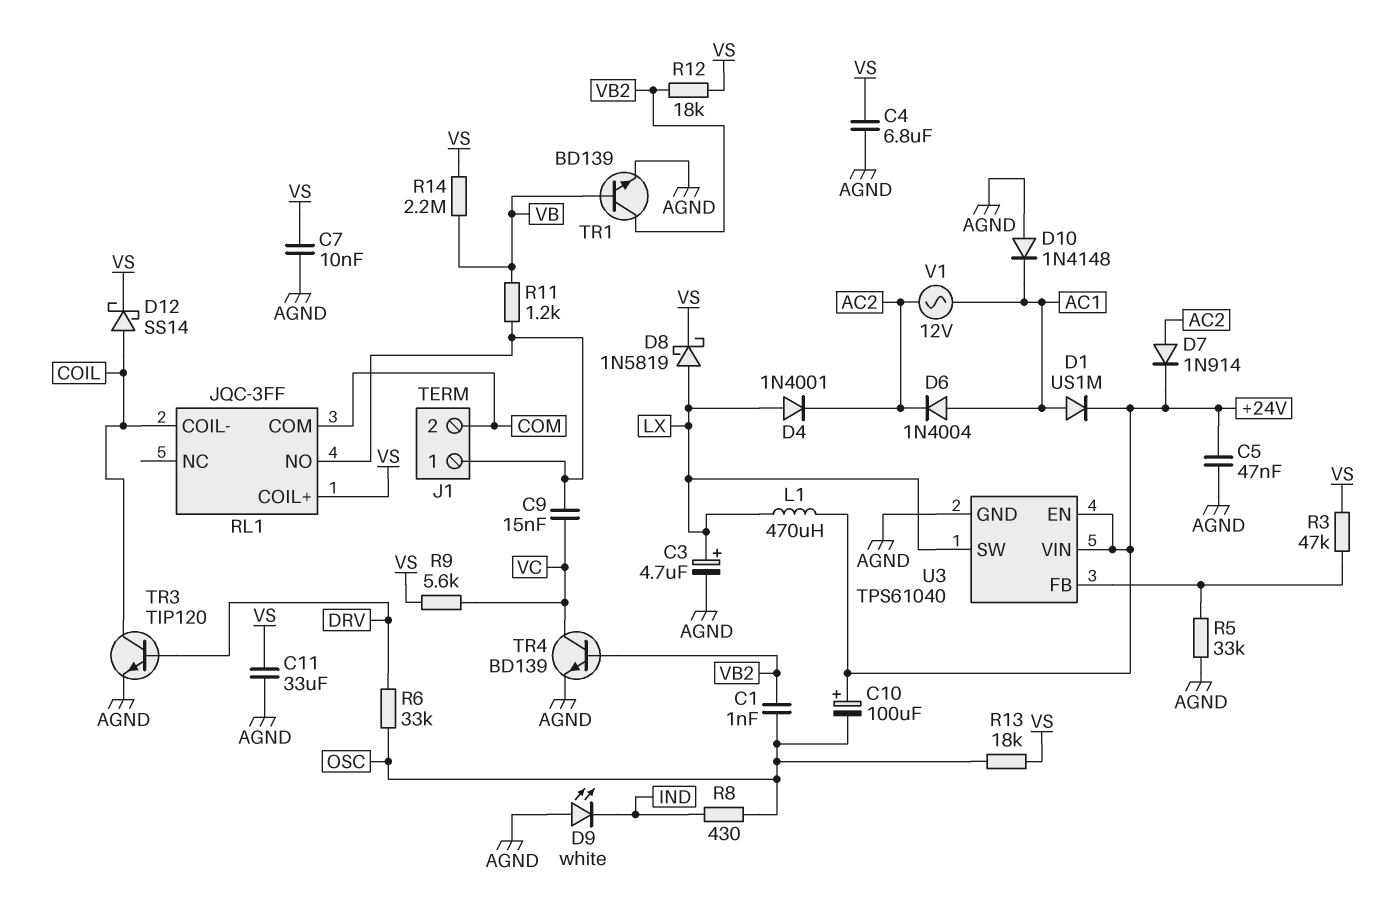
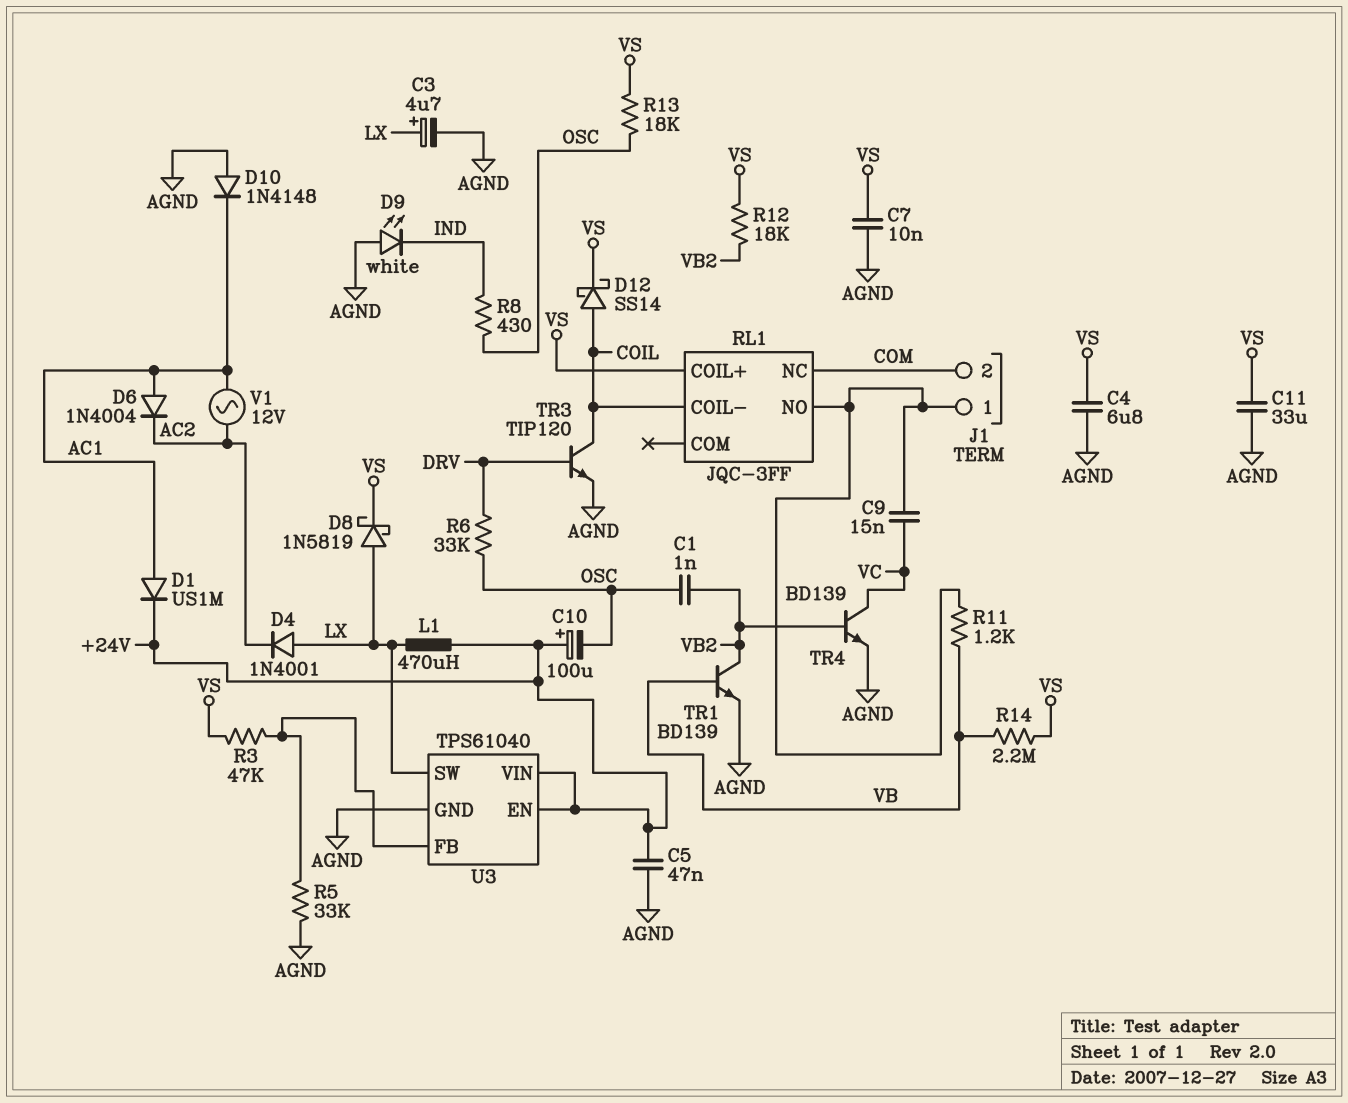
D7: diode 1N914 (A AC2, K +24V) -> none
R9: 5.6k (VC, VS) -> none
RL1 pin COM: COM -> none
RL1 pin NC: none -> COM

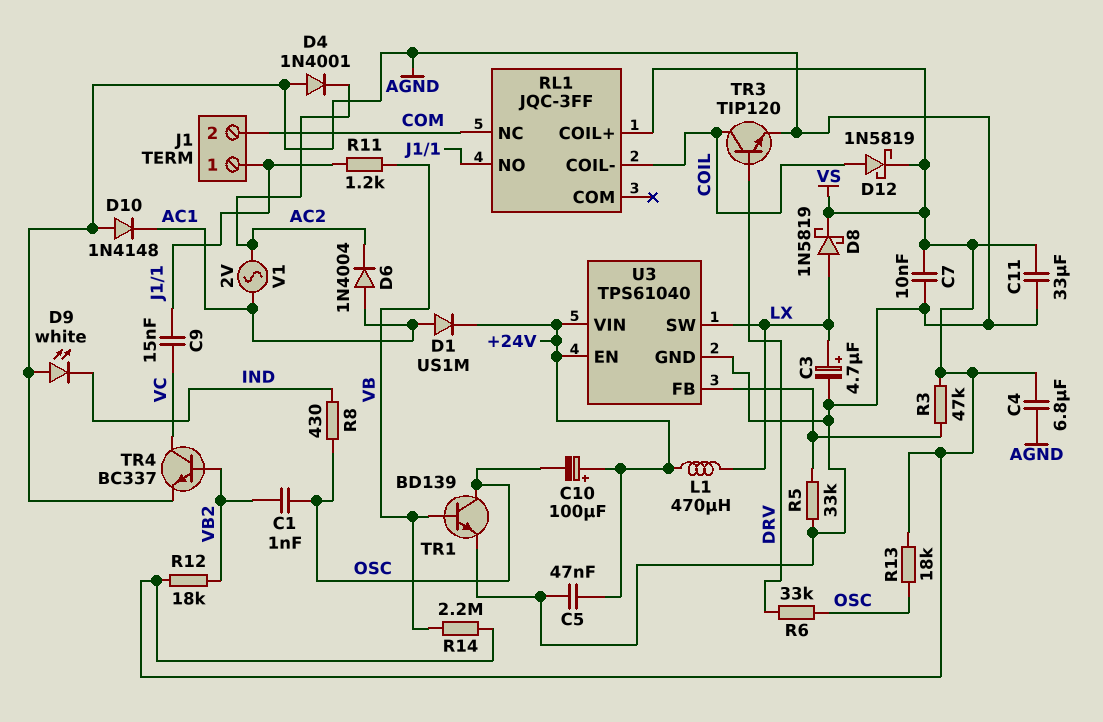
D4: diode 1N4001 (A LX, K AC2) -> diode 1N4001 (A AGND, K AC2)
D12: schottky SS14 (A COIL, K VS) -> schottky 1N5819 (A COIL, K VS)
TR1: NPN BD139 (B VB, C VB2, E AGND) -> NPN BD139 (B VB, C OSC, E AGND)
TR4: NPN BD139 (B VB2, C VC, E AGND) -> NPN BC337 (B VB2, C VC, E AGND)
V1: AC 12V (AC1, AC2) -> AC 2V (AC1, AC2)

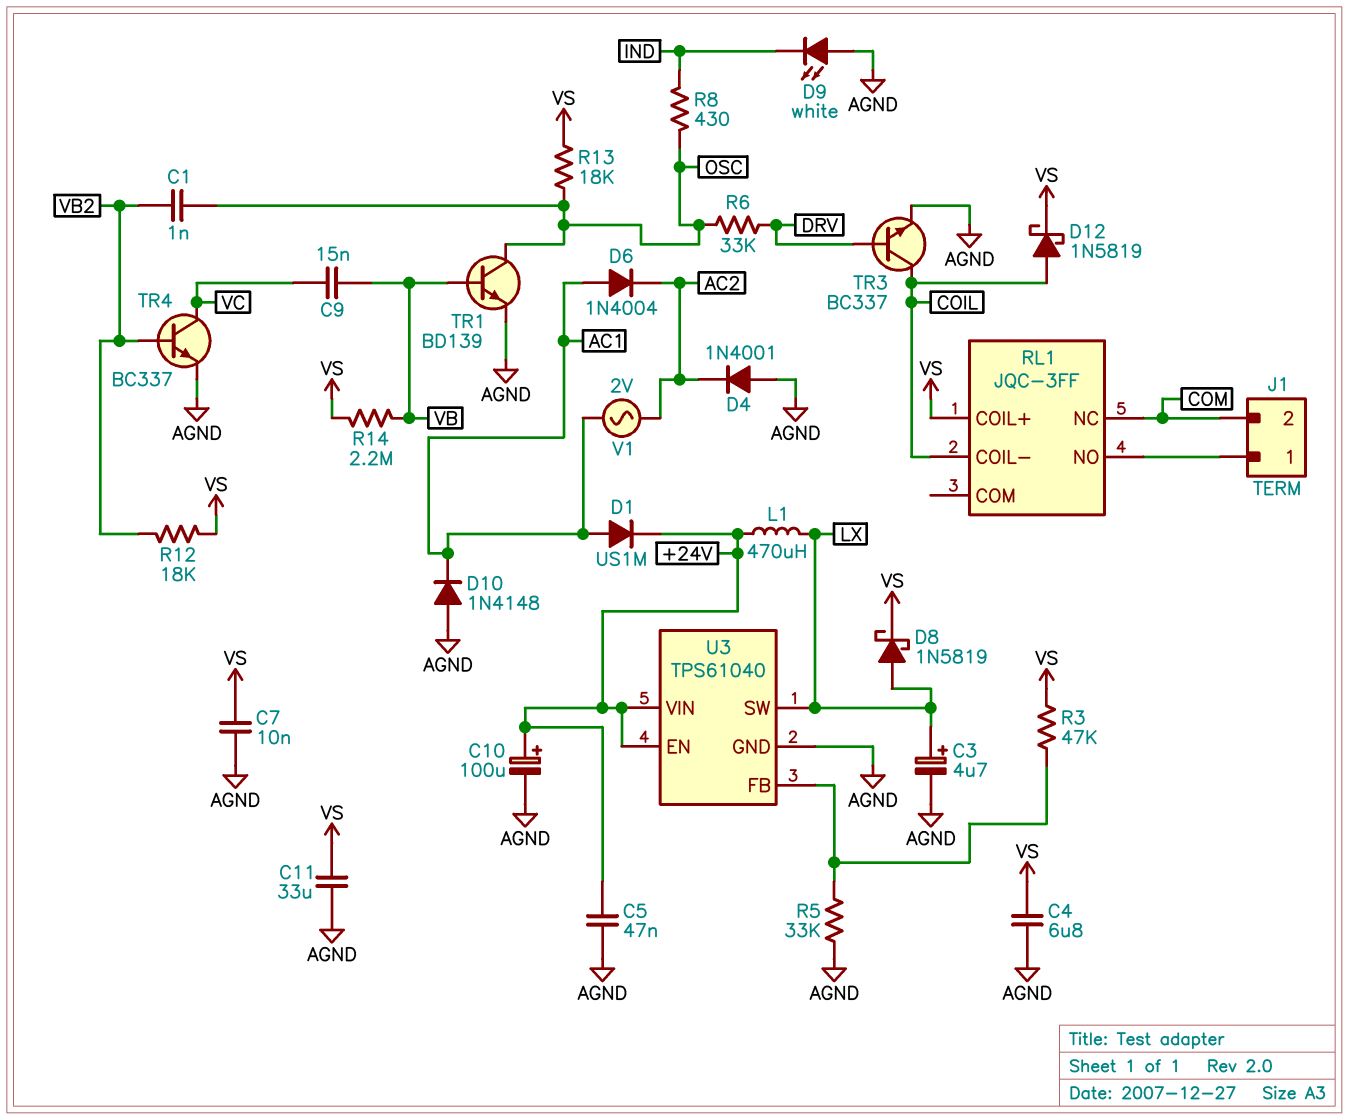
C9: 15nF (J1/1, VC) -> 15nF (VB, VC)
C10: 100uF (plus +24V, minus OSC) -> 100uF (plus +24V, minus AGND)
R11: 1.2k (J1/1, VB) -> none
TR3: NPN TIP120 (B DRV, C COIL, E AGND) -> NPN BC337 (B DRV, C COIL, E AGND)

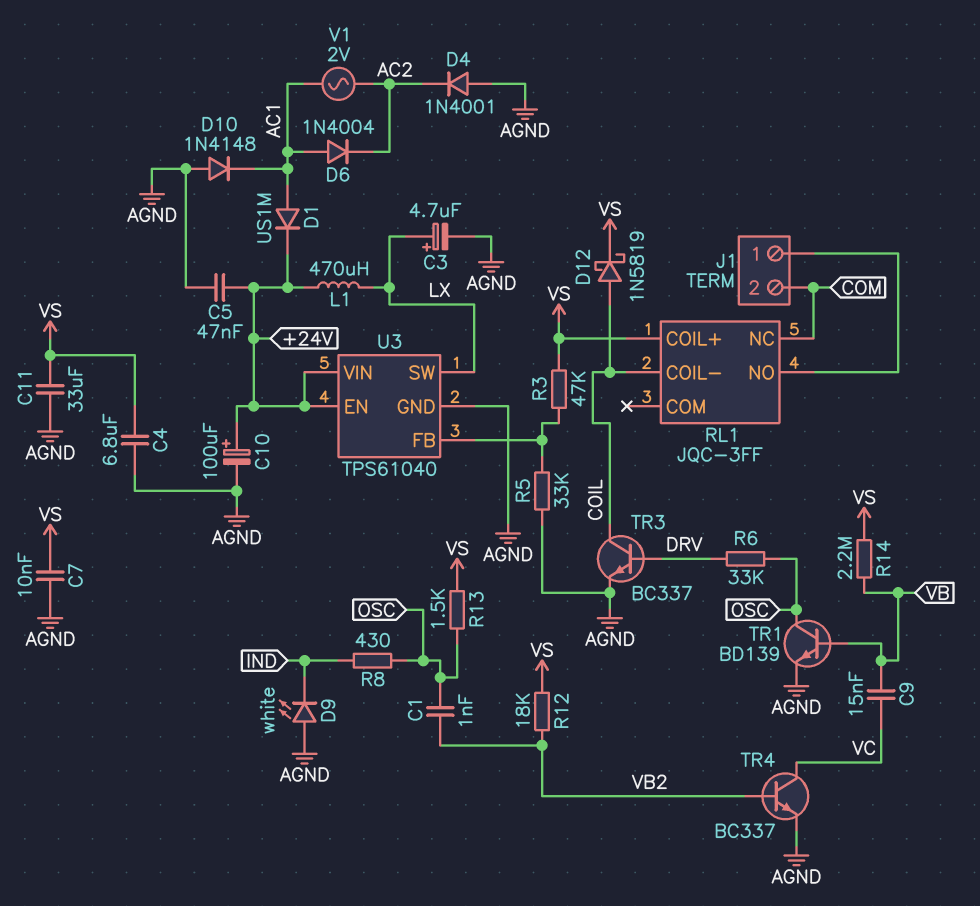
D8: schottky 1N5819 (A LX, K VS) -> none
R13: 18k (OSC, VS) -> 1.5k (OSC, VS)

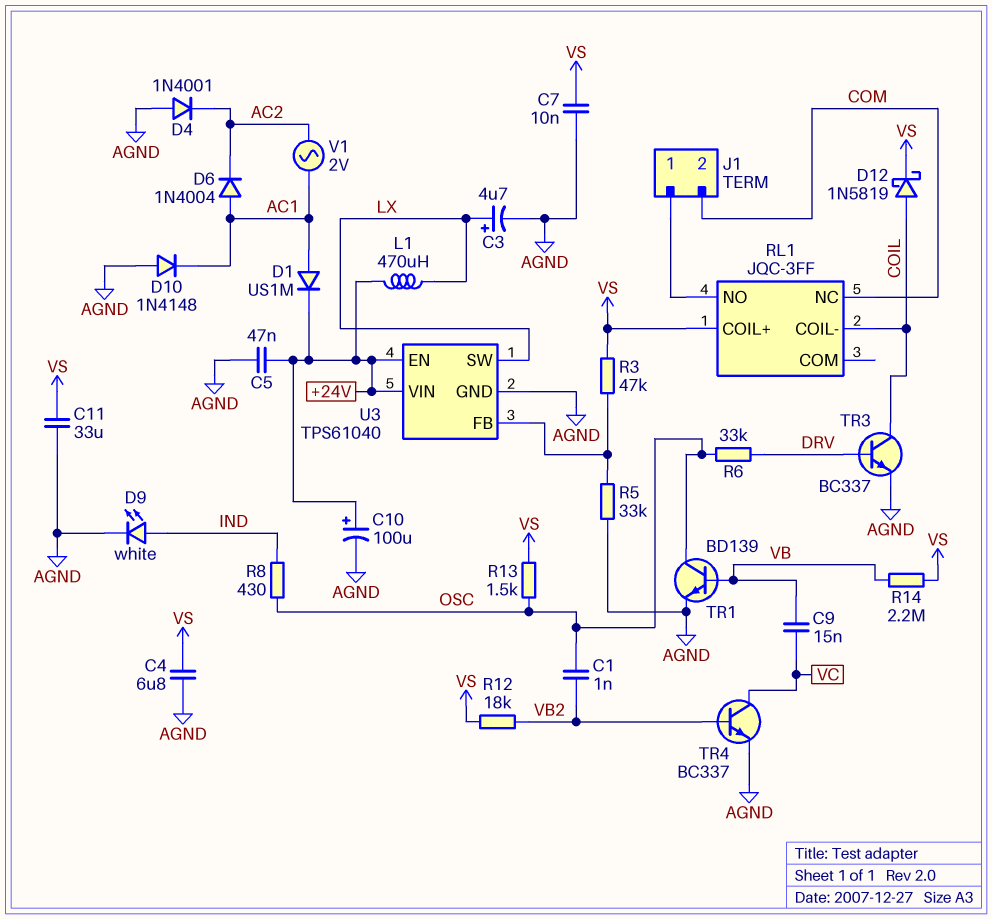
D9: LED white (A AGND, K IND) -> LED white (A IND, K AGND)

